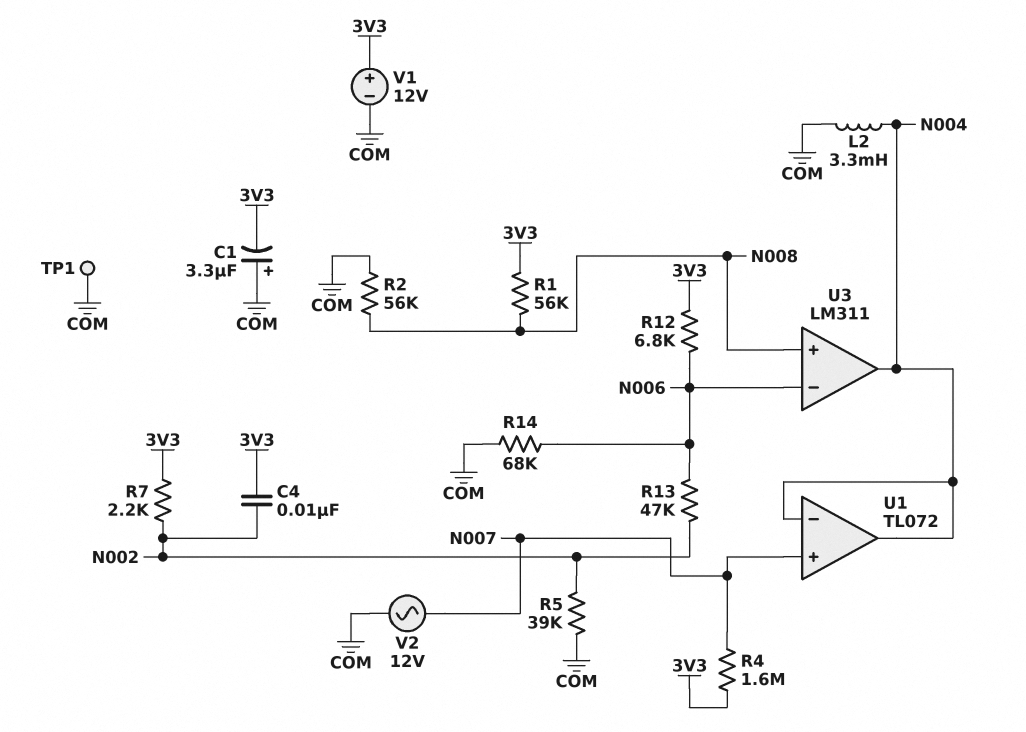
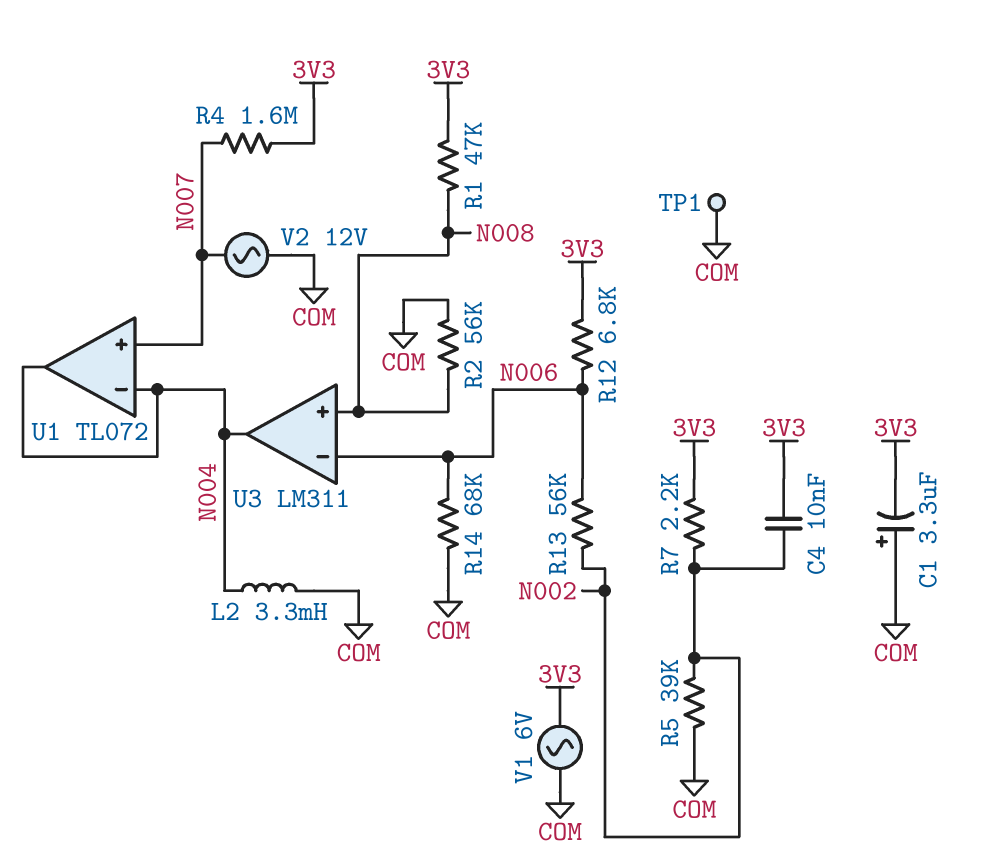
R1: 56k (3V3, N008) -> 47k (3V3, N008)
R13: 47k (N002, N006) -> 56k (N002, N006)
V1: 12V (plus 3V3, minus COM) -> AC 6V (3V3, COM)

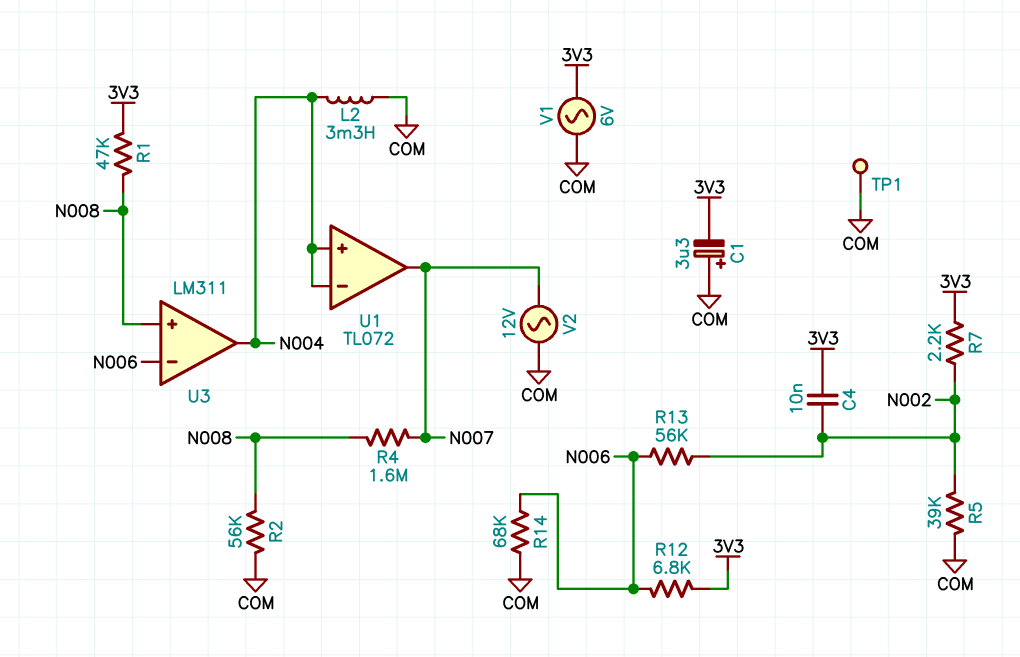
R4: 1.6M (3V3, N007) -> 1.6M (N007, N008)
U1 pin in+: N007 -> N004
U1 pin out: N004 -> N007

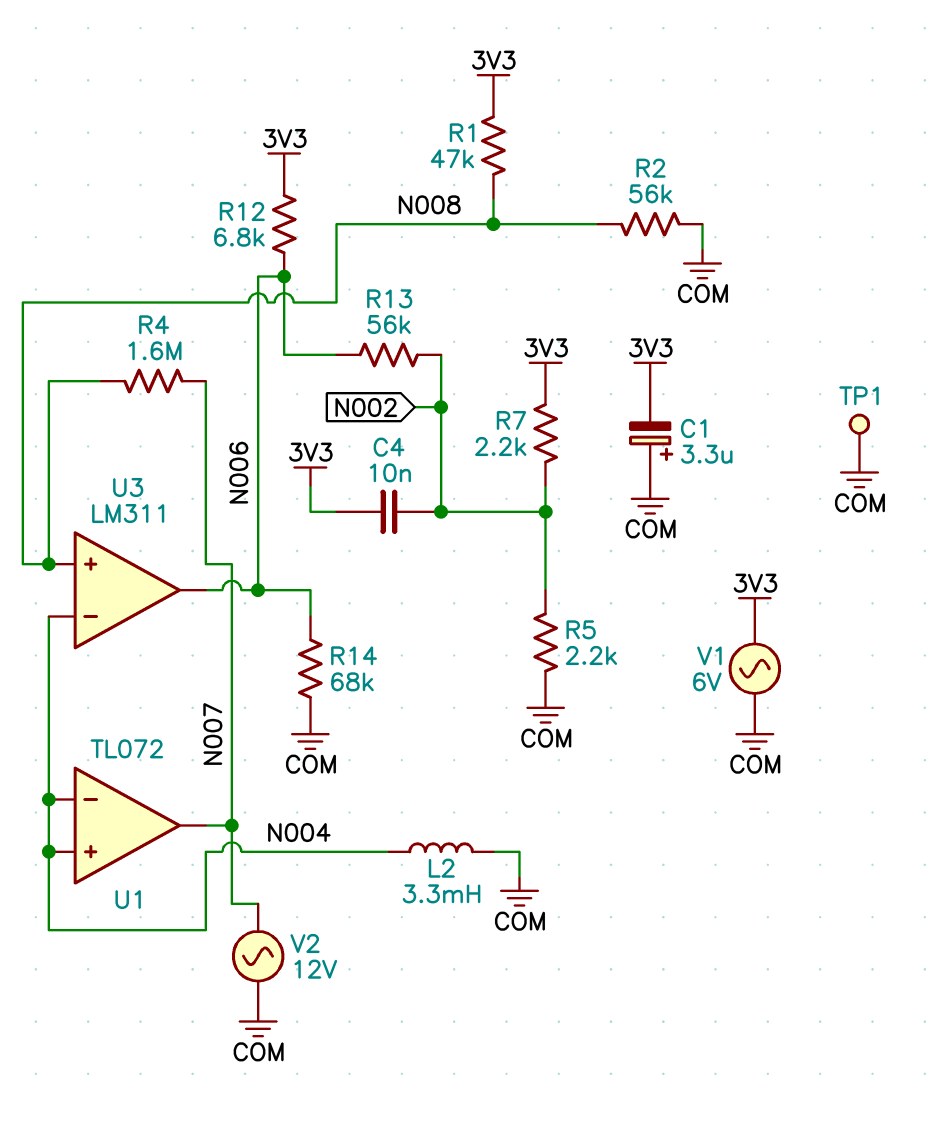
R5: 39k (COM, N002) -> 2.2k (COM, N002)
U3 pin in-: N006 -> N004
U3 pin out: N004 -> N006

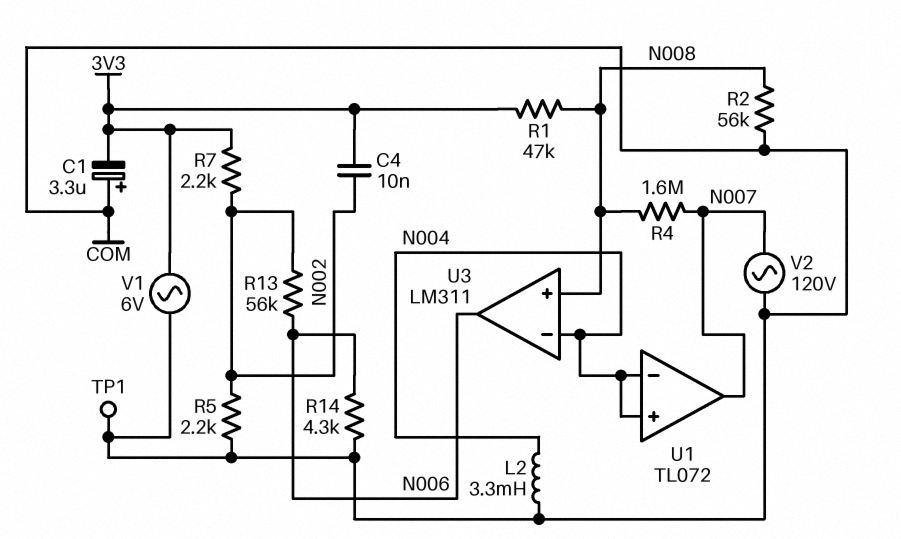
R12: 6.8k (3V3, N006) -> none
R14: 68k (COM, N006) -> 4.3k (COM, N006)
V2: AC 12V (COM, N007) -> AC 120V (COM, N007)

